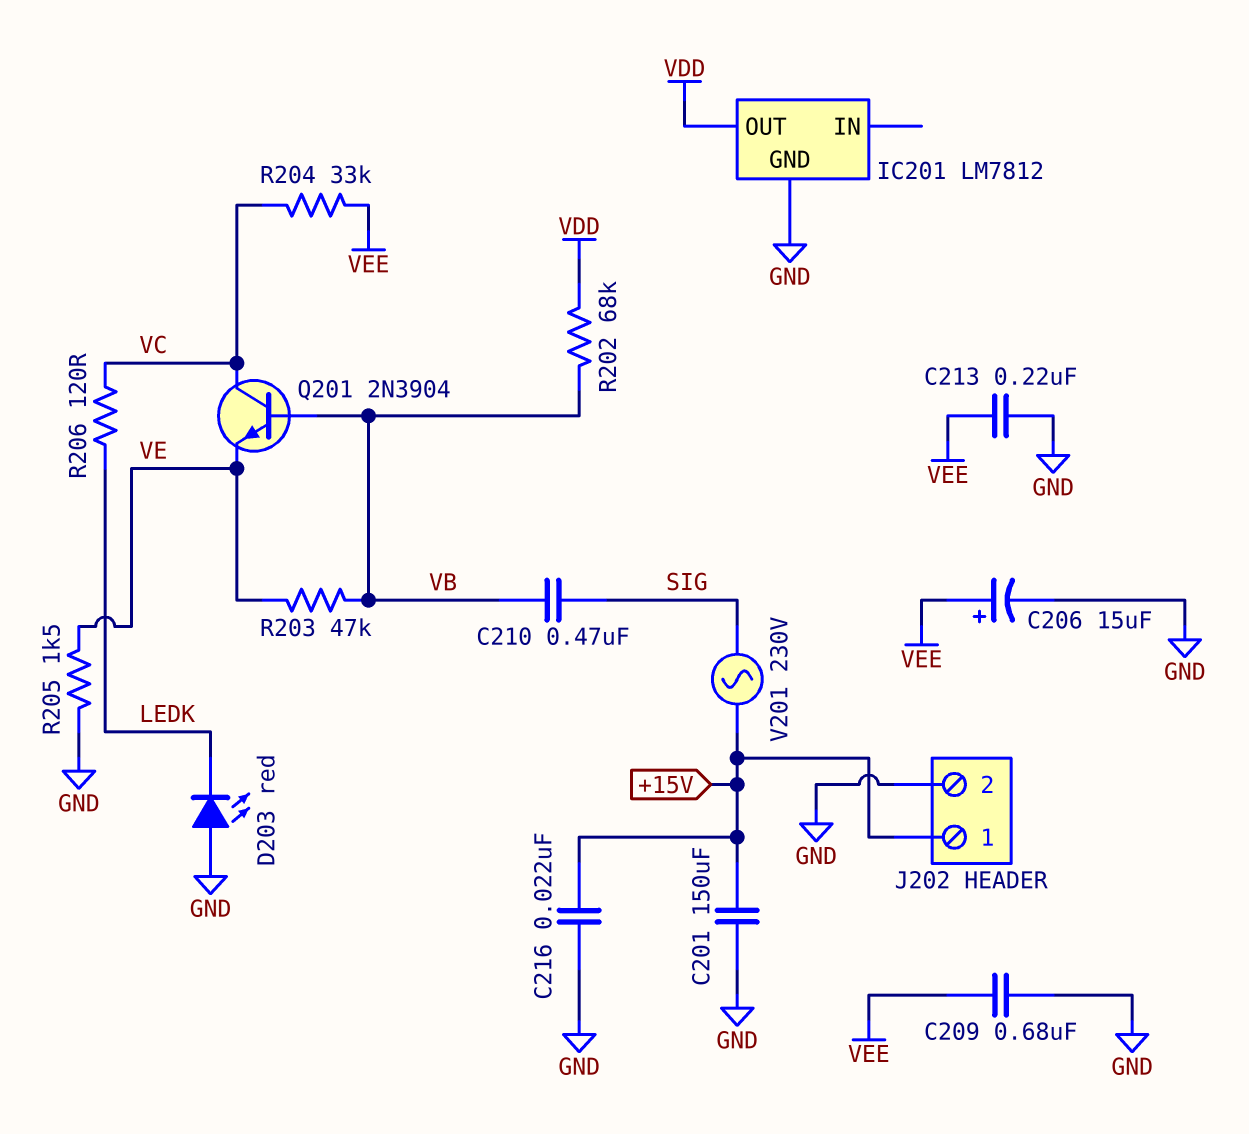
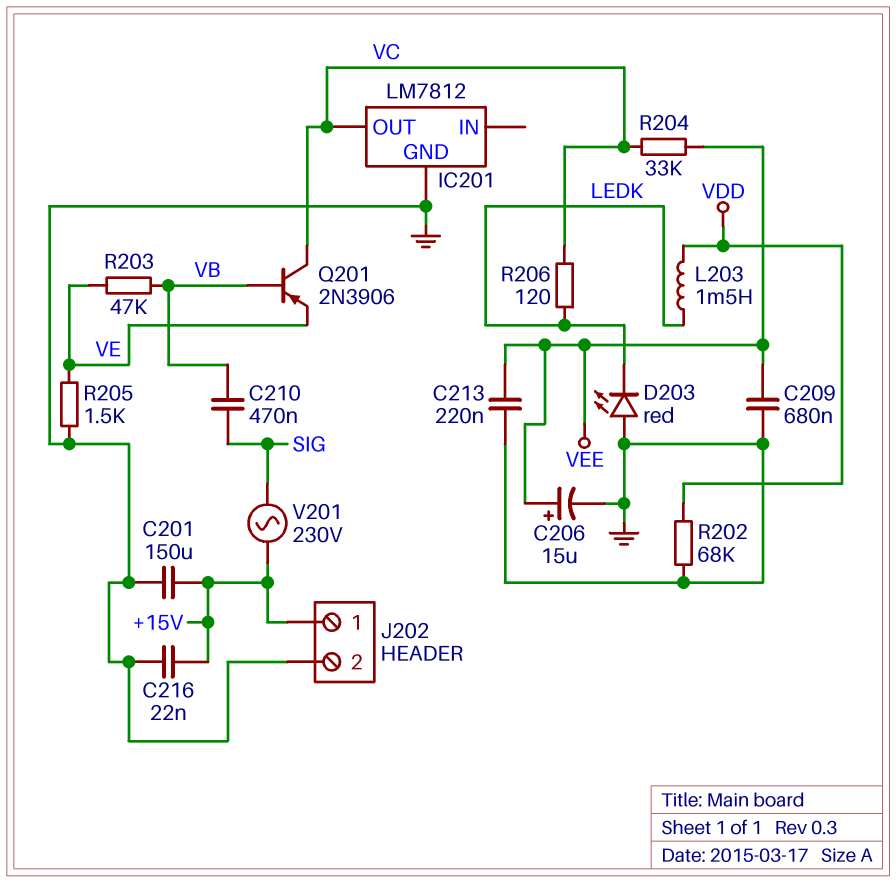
IC201 pin OUT: VDD -> VC
L203: none -> 1.5mH (LEDK, VDD)
Q201: NPN 2N3904 (B VB, C VC, E VE) -> PNP 2N3906 (B VB, C VC, E VE)
R202: 68k (VB, VDD) -> 68k (GND, VDD)

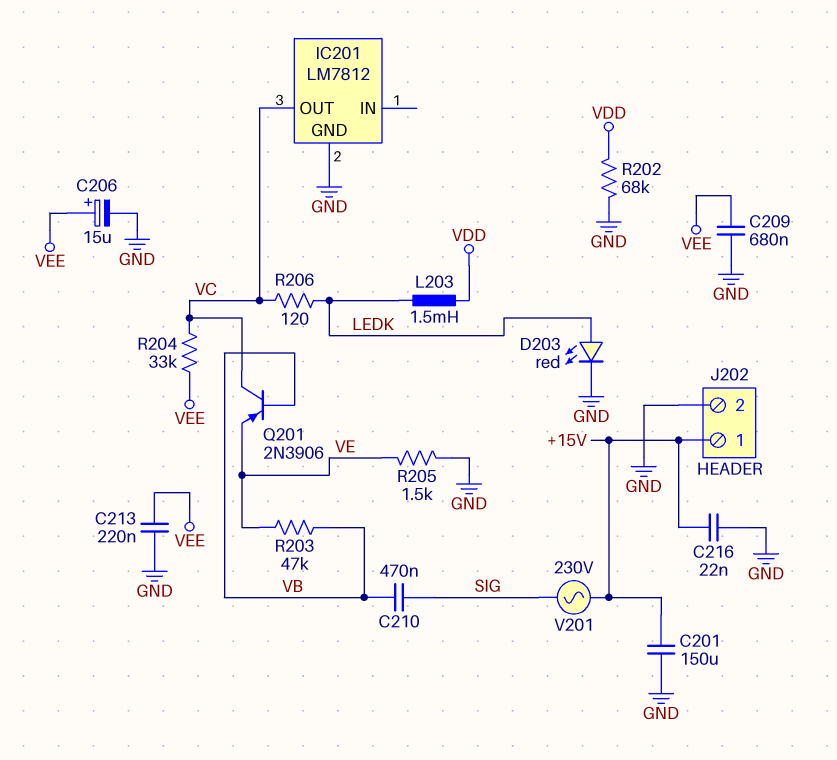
D203: LED red (A GND, K LEDK) -> LED red (A LEDK, K GND)

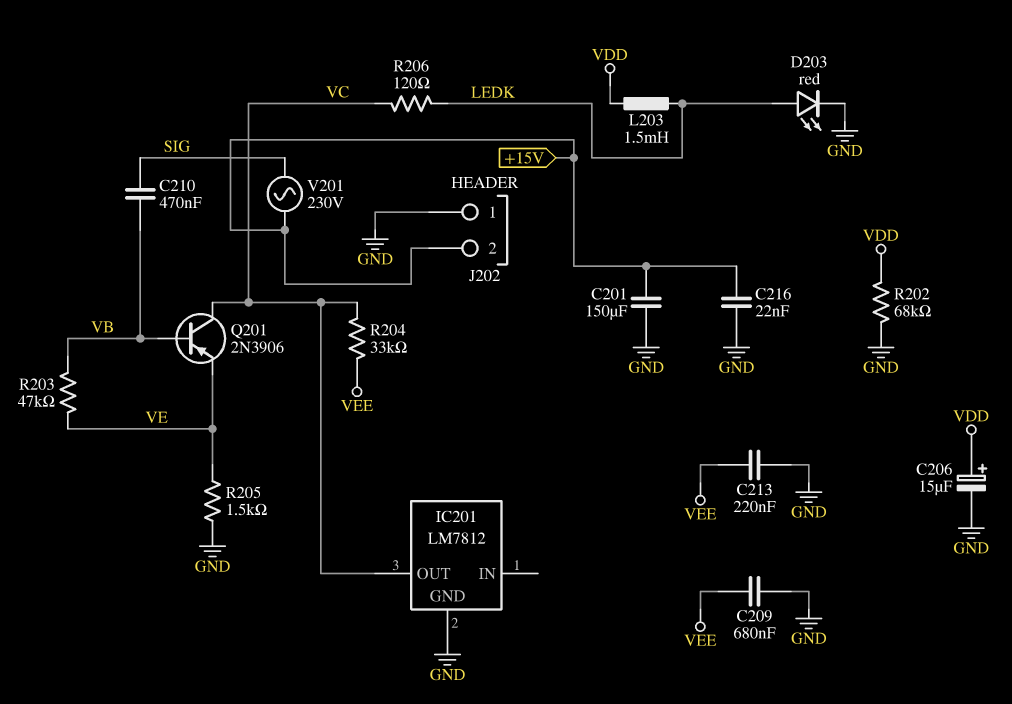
C206: 15uF (plus VEE, minus GND) -> 15uF (plus VDD, minus GND)
J202 pin 1: +15V -> GND
J202 pin 2: GND -> +15V

